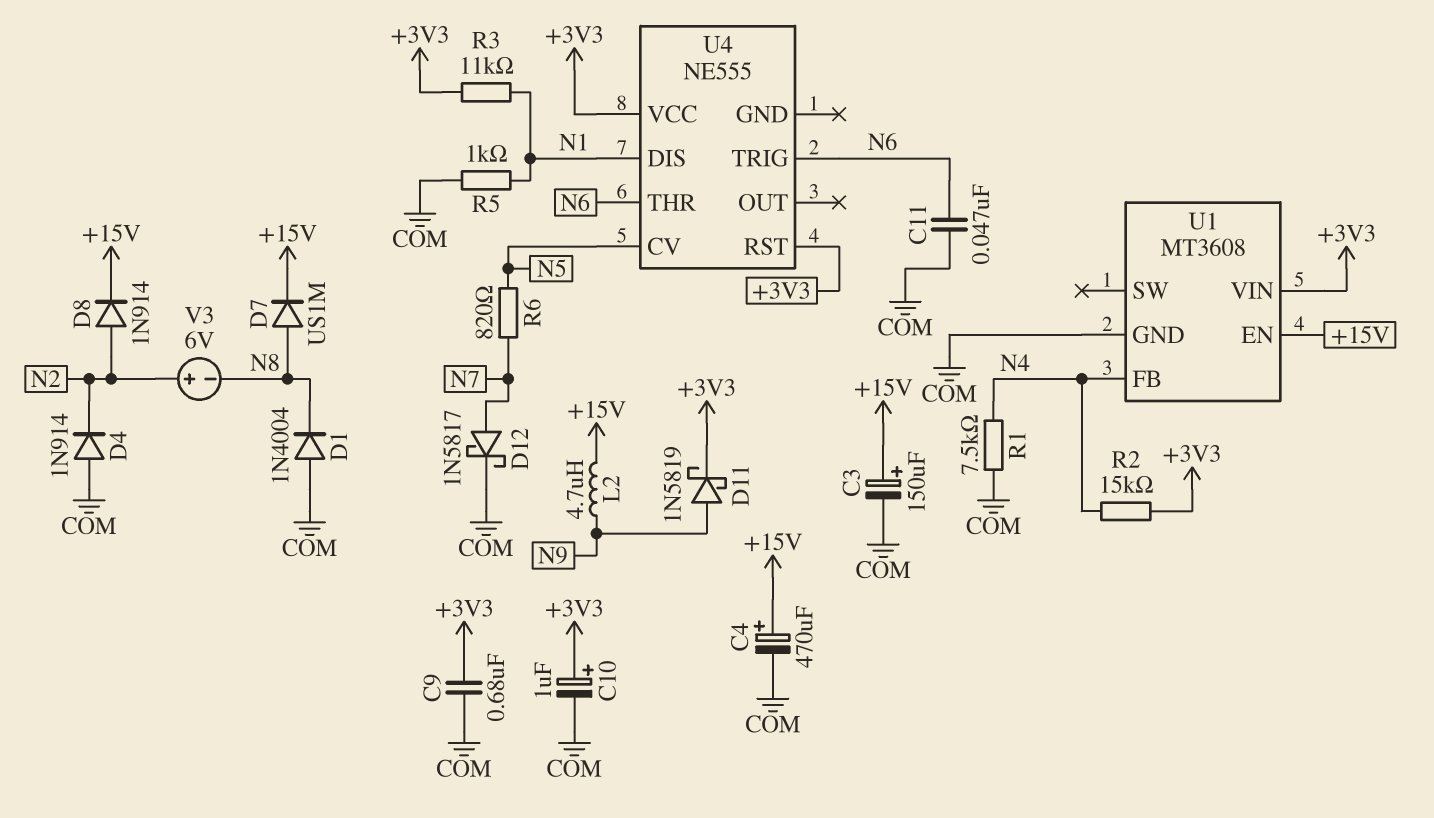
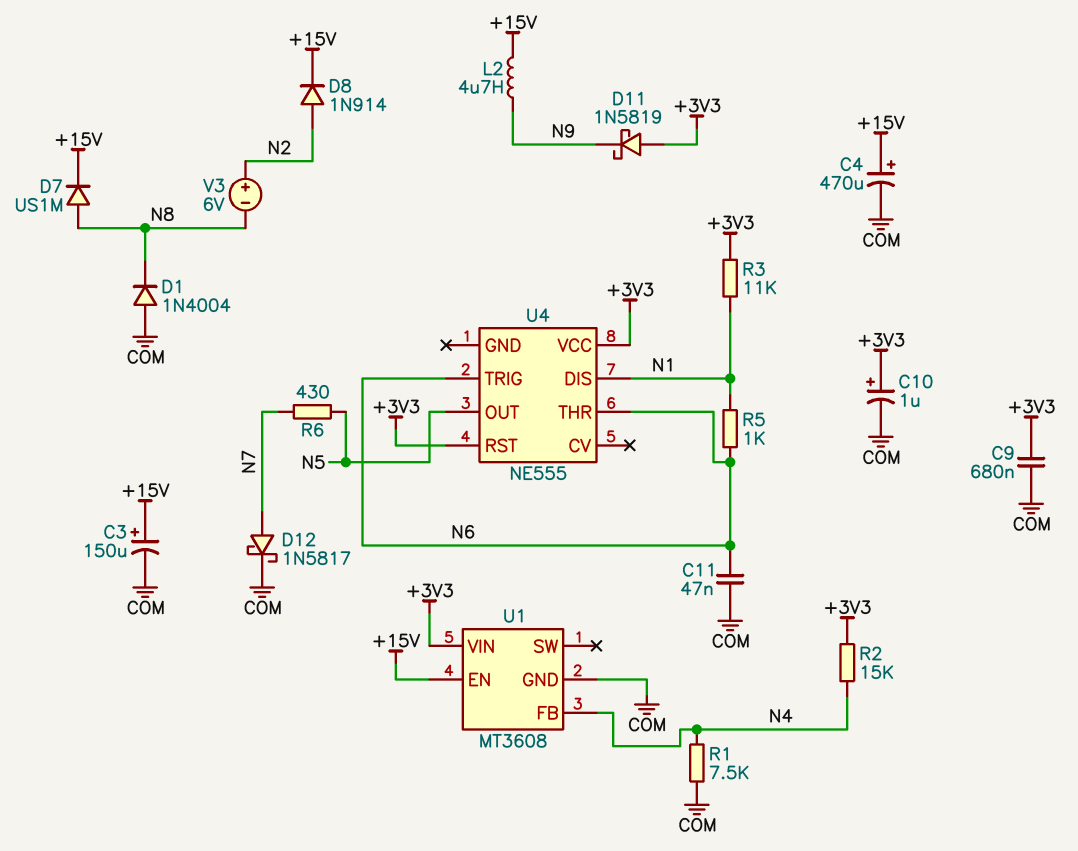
D4: diode 1N914 (A COM, K N2) -> none
D11: schottky 1N5819 (A N9, K +3V3) -> schottky 1N5819 (A +3V3, K N9)
R5: 1k (COM, N1) -> 1k (N1, N6)
R6: 820 (N5, N7) -> 430 (N5, N7)
U4 pin CV: N5 -> none
U4 pin OUT: none -> N5

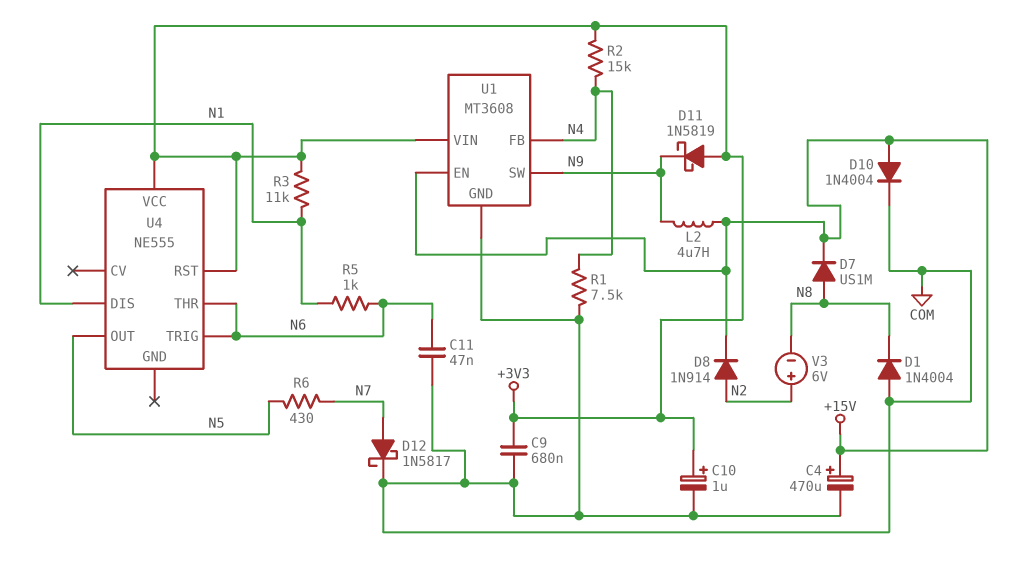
C3: 150uF (plus +15V, minus COM) -> none
D10: none -> diode 1N4004 (A +15V, K COM)
U1 pin SW: none -> N9

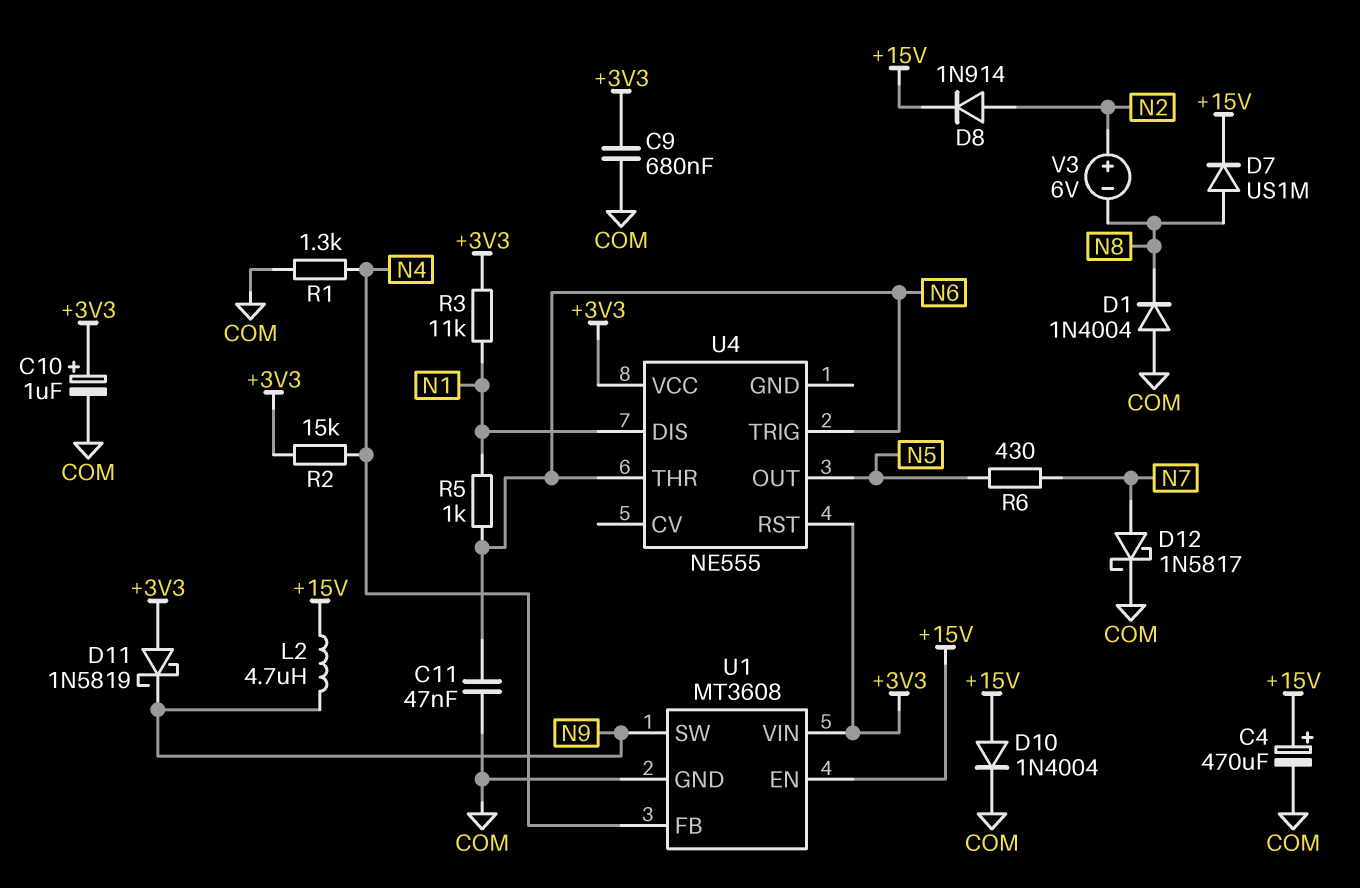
R1: 7.5k (COM, N4) -> 1.3k (COM, N4)

